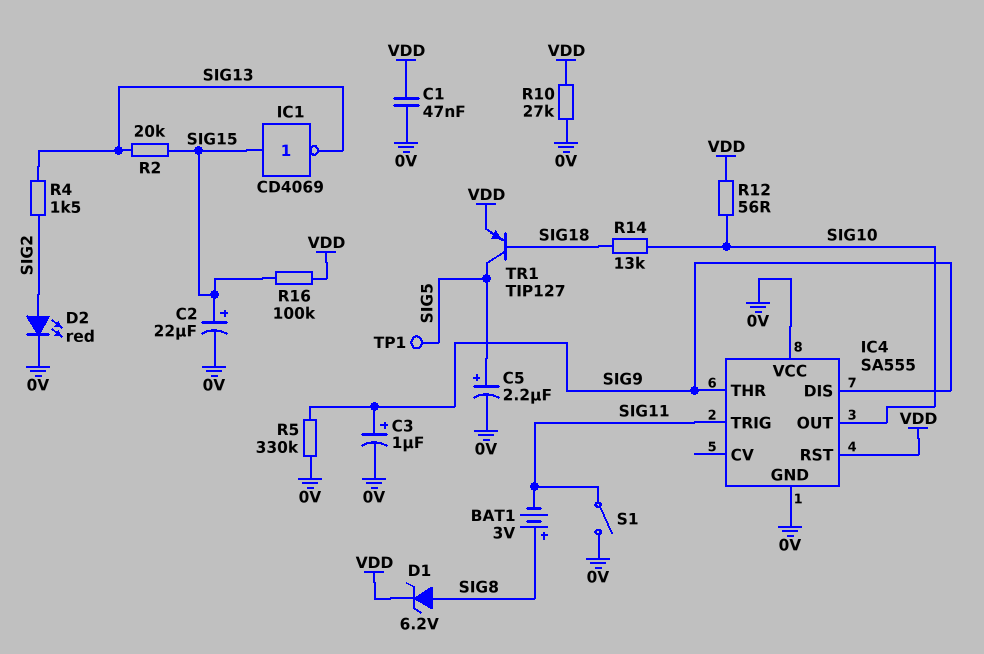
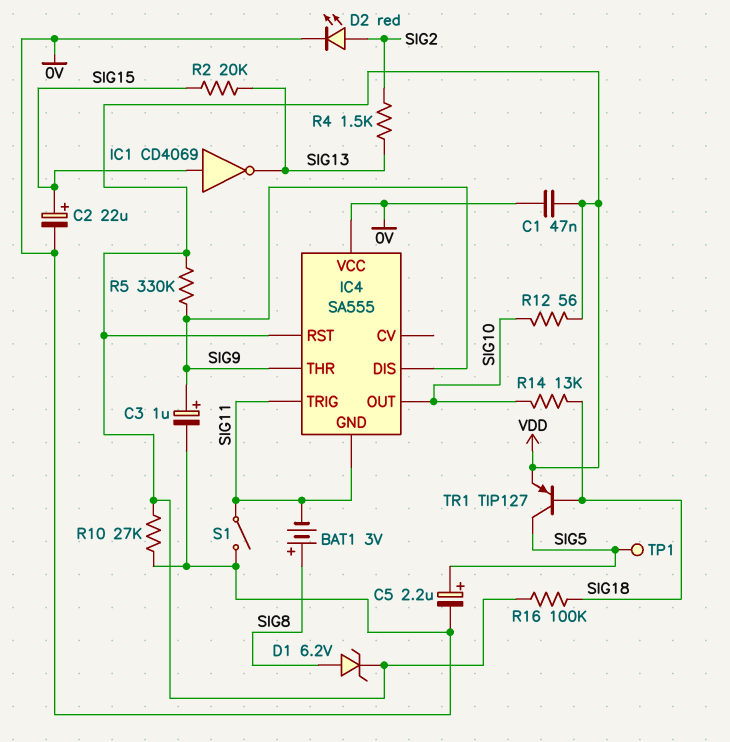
IC4 pin GND: 0V -> SIG11
R5: 330k (0V, SIG9) -> 330k (SIG9, VDD)
R16: 100k (SIG15, VDD) -> 100k (SIG18, VDD)

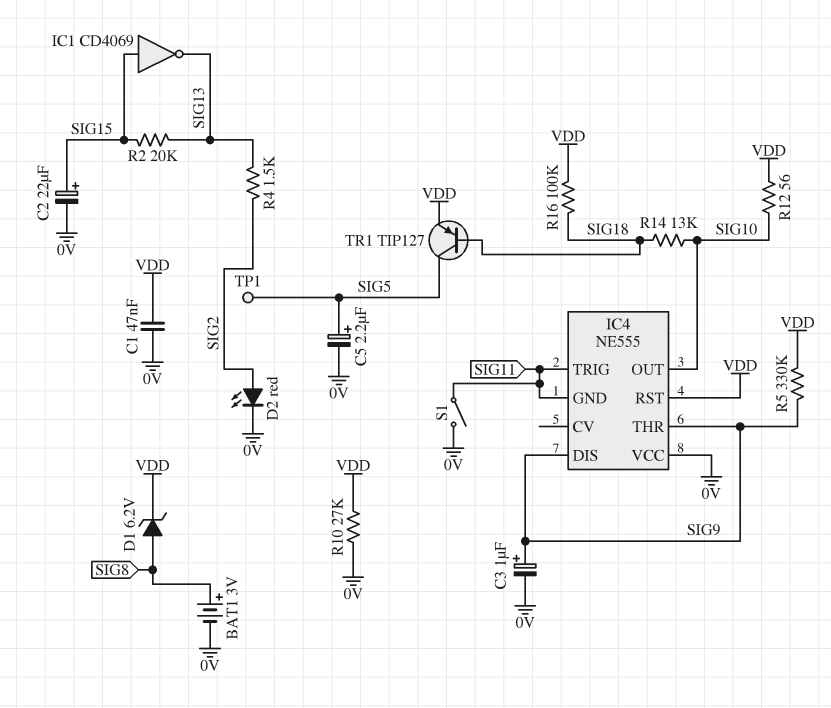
BAT1: 3V (plus SIG8, minus SIG11) -> 3V (plus SIG8, minus 0V)
IC4: SA555 -> NE555

